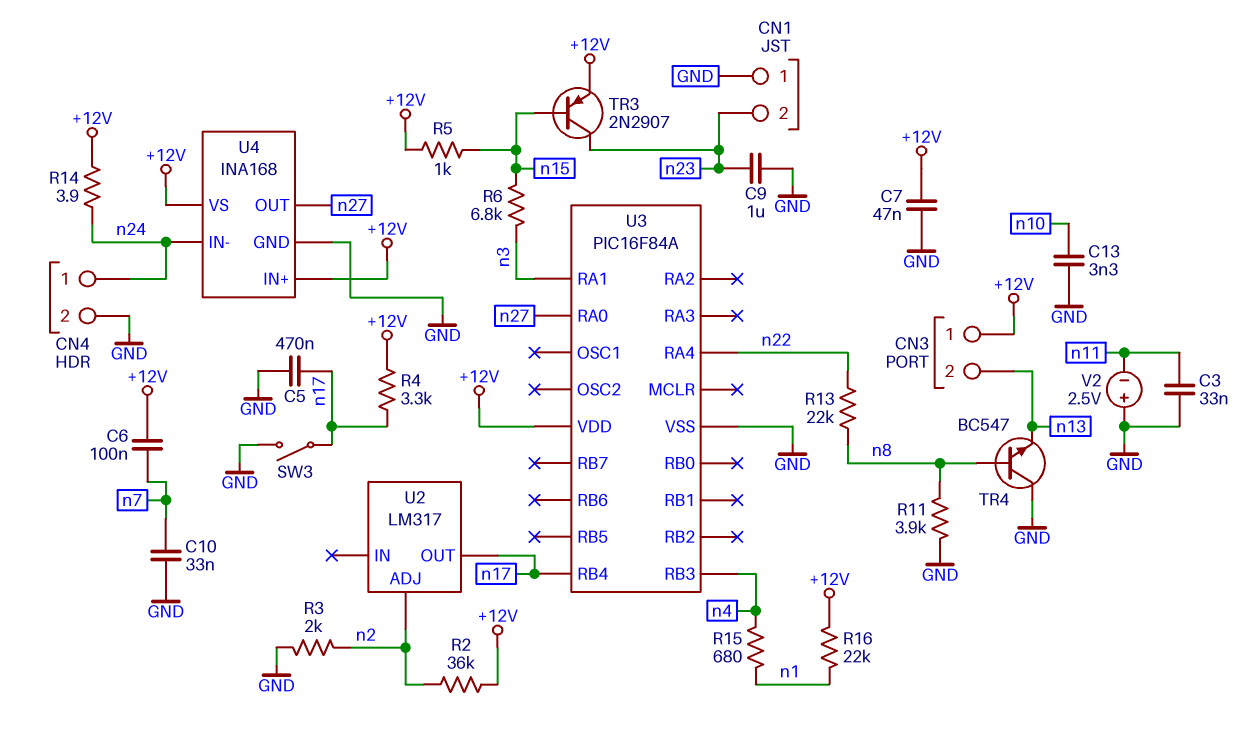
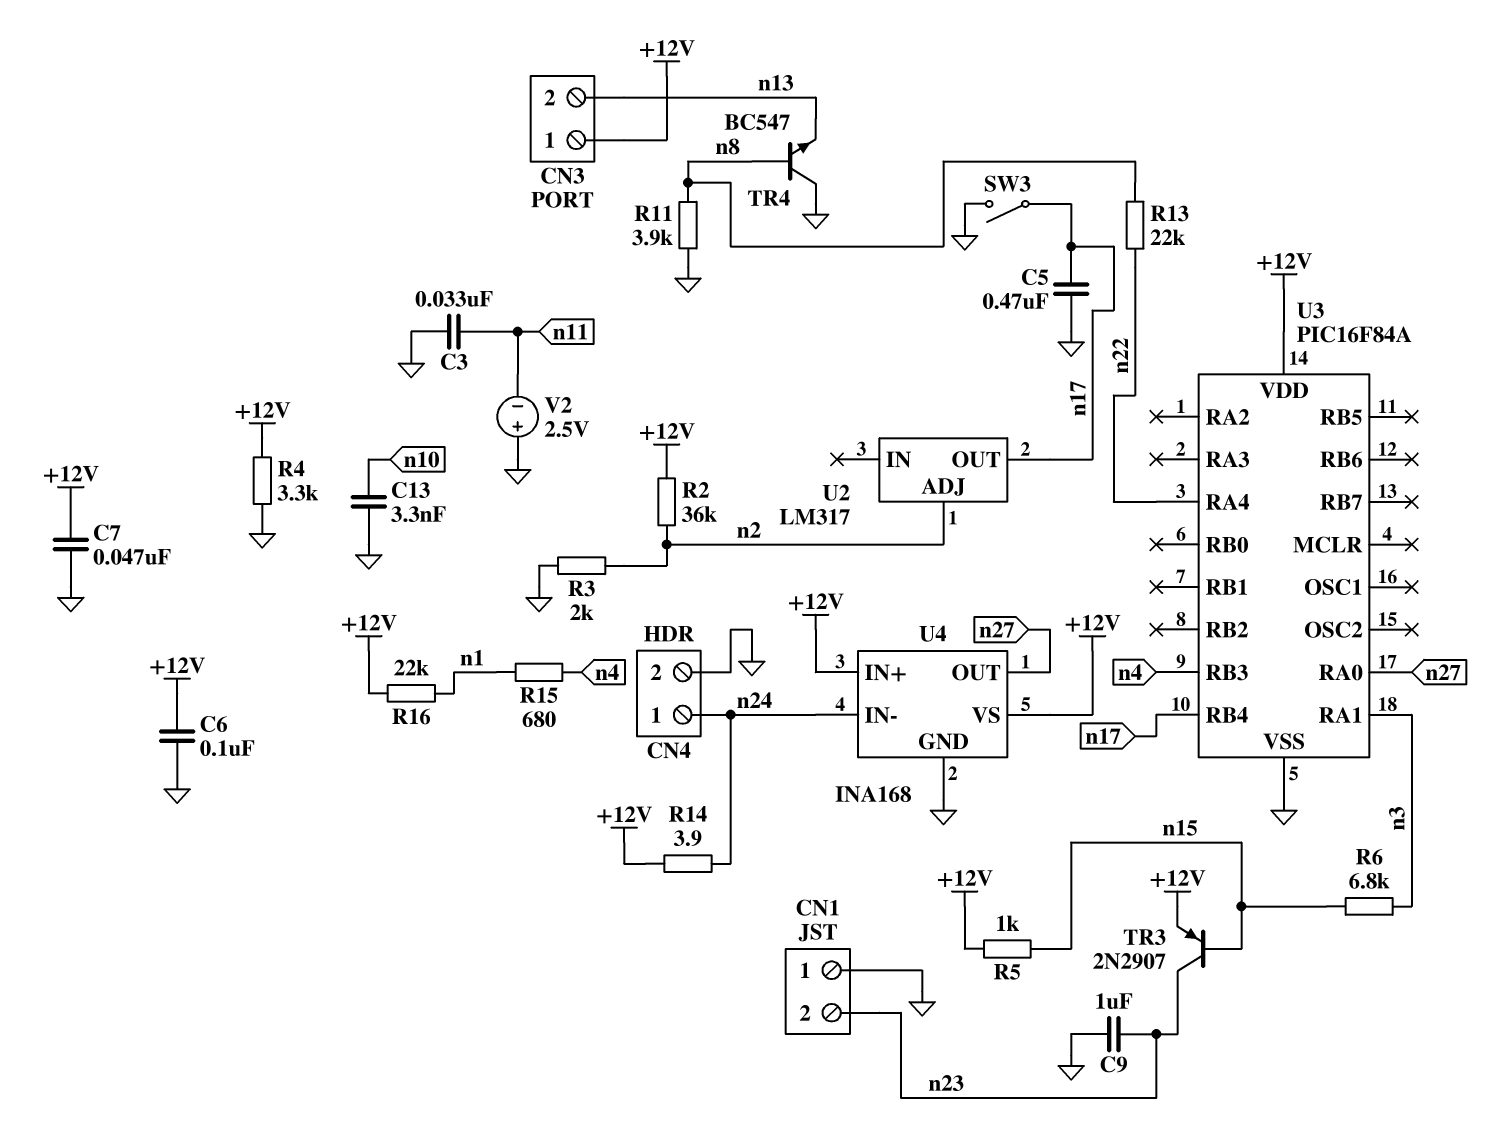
C6: 100nF (+12V, n7) -> 100nF (+12V, GND)
C10: 33nF (GND, n7) -> none
R4: 3.3k (+12V, n17) -> 3.3k (+12V, GND)

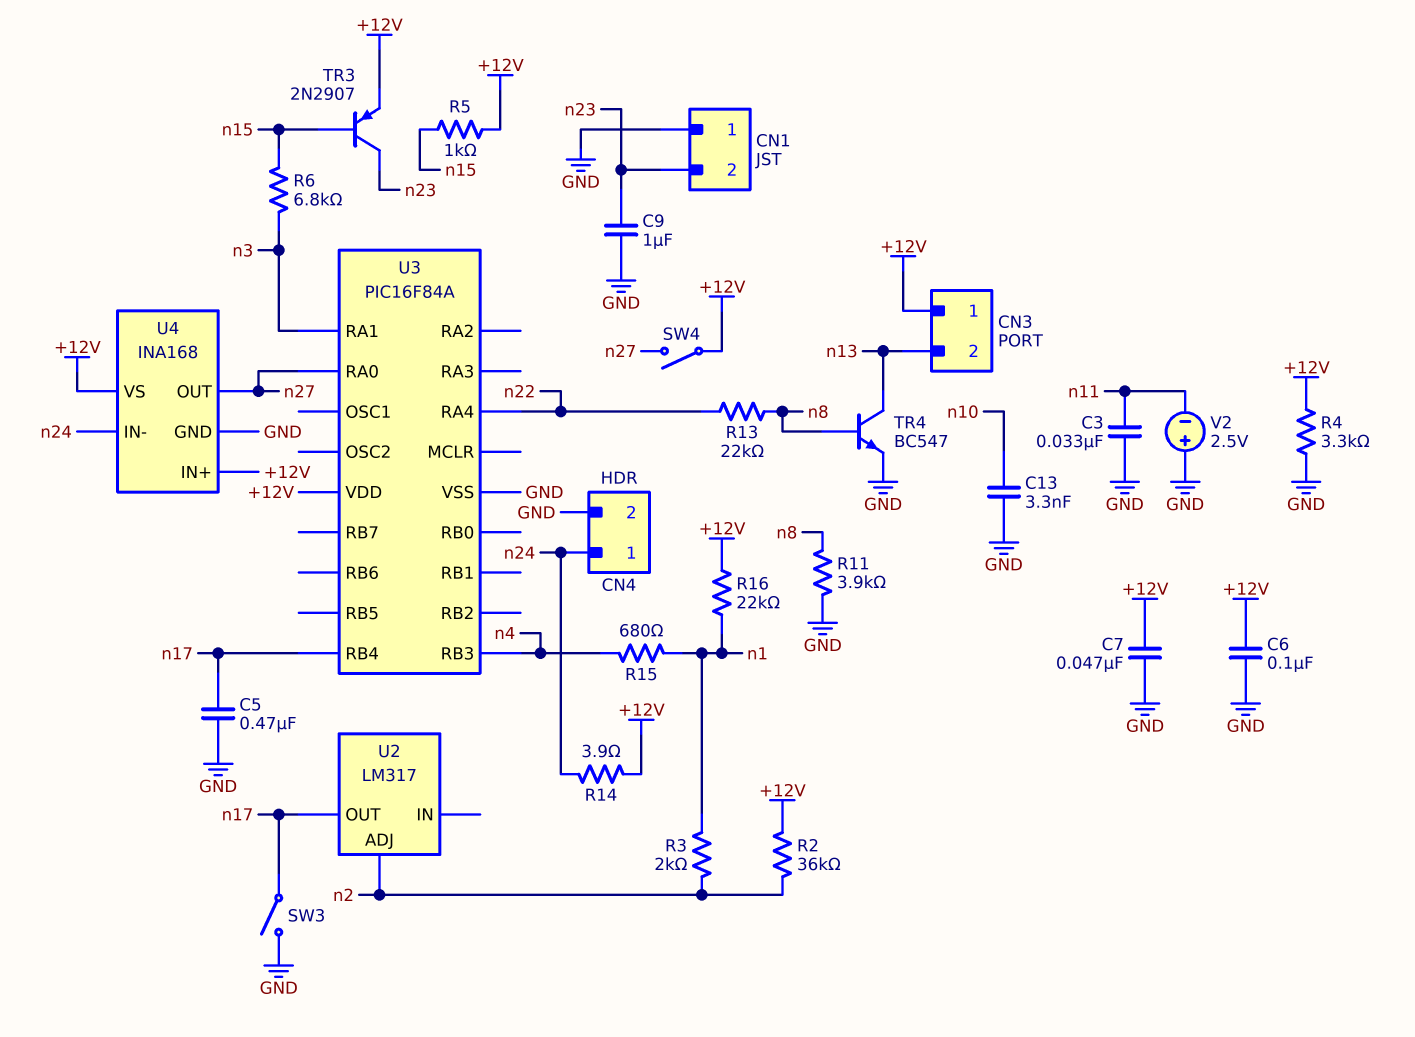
R3: 2k (GND, n2) -> 2k (n1, n2)
SW4: none -> switch (+12V, n27)
TR4: NPN BC547 (B n8, C GND, E n13) -> NPN BC547 (B n8, C n13, E GND)

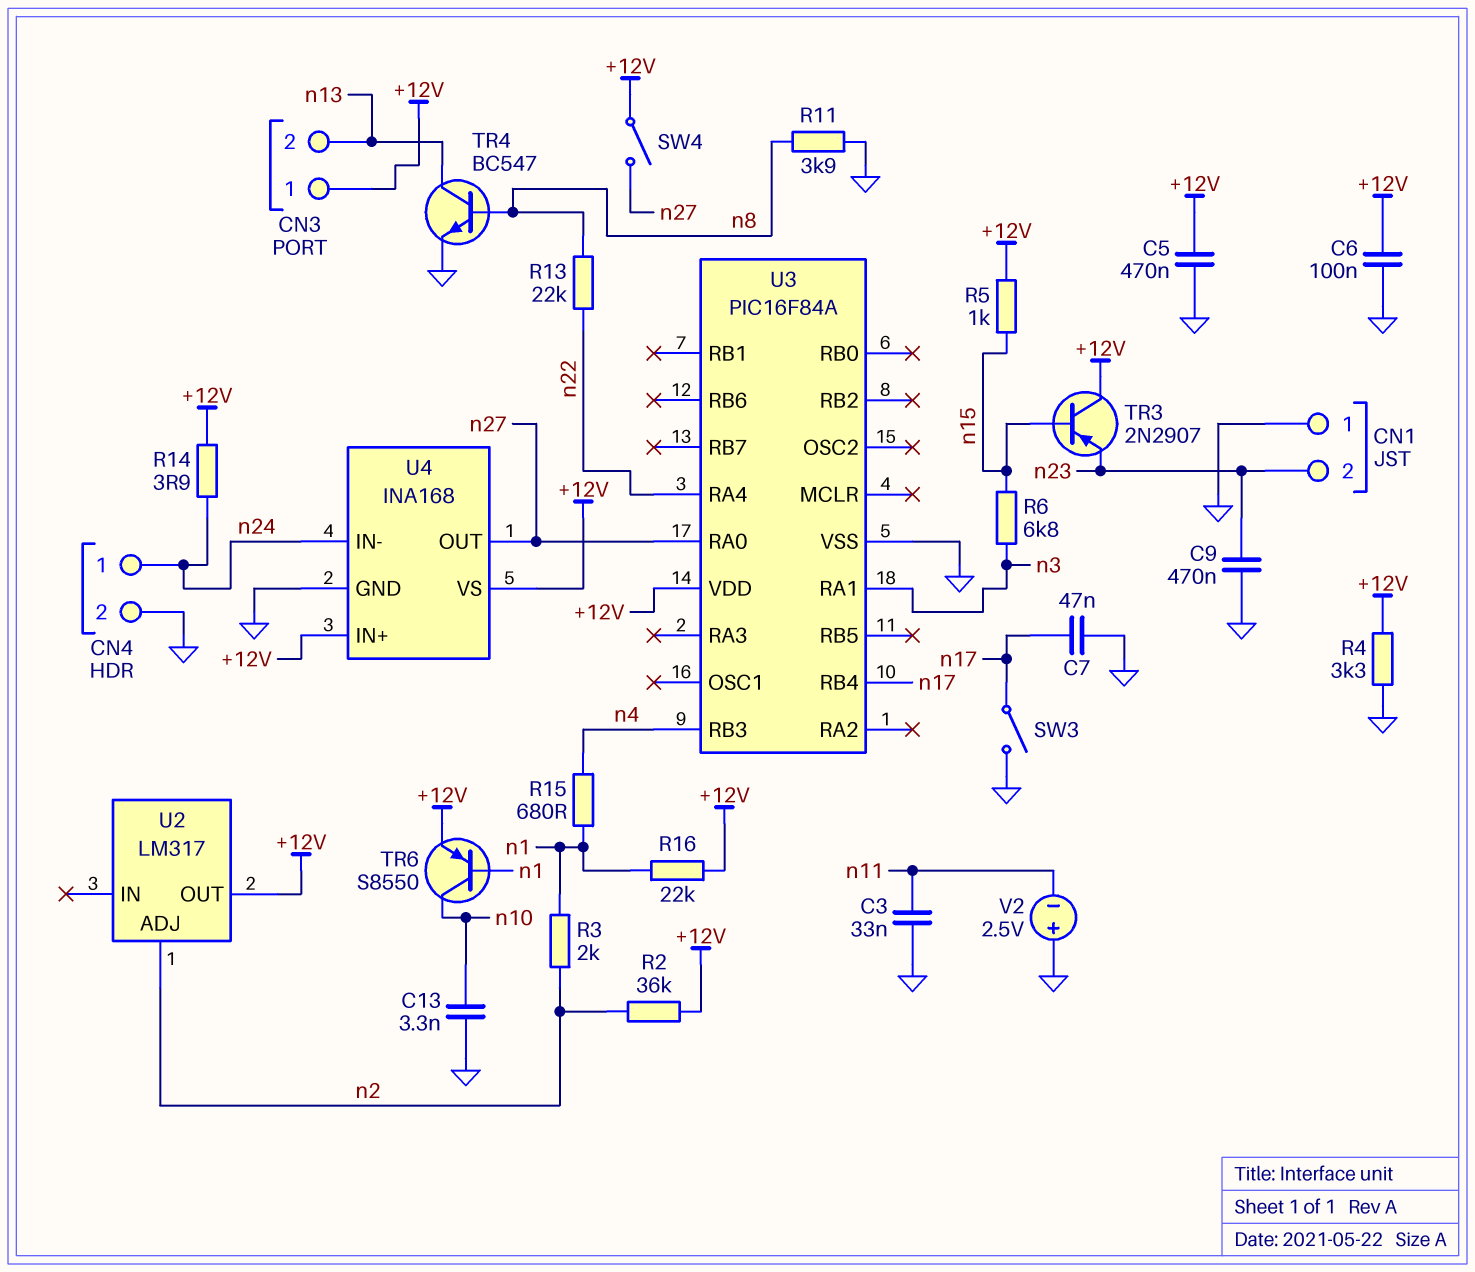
C5: 470nF (GND, n17) -> 470nF (+12V, GND)
C7: 47nF (+12V, GND) -> 47nF (GND, n17)
C9: 1uF (GND, n23) -> 470nF (GND, n23)
TR3: PNP 2N2907 (B n15, C n23, E +12V) -> PNP 2N2907 (B n15, C +12V, E n23)
TR6: none -> PNP S8550 (B n1, C n10, E +12V)
U2 pin OUT: n17 -> +12V

